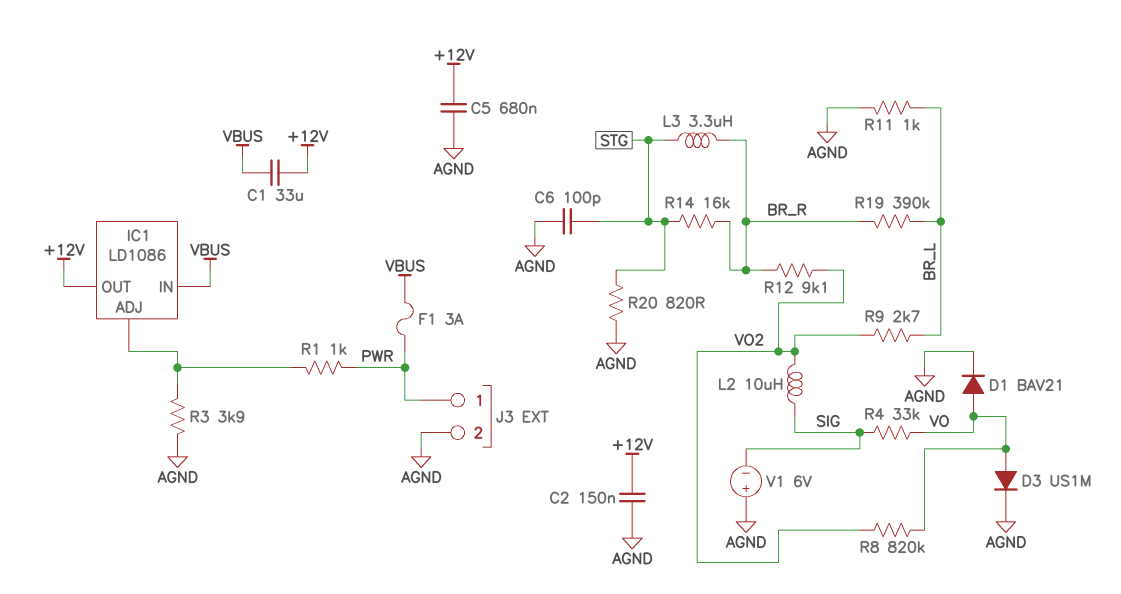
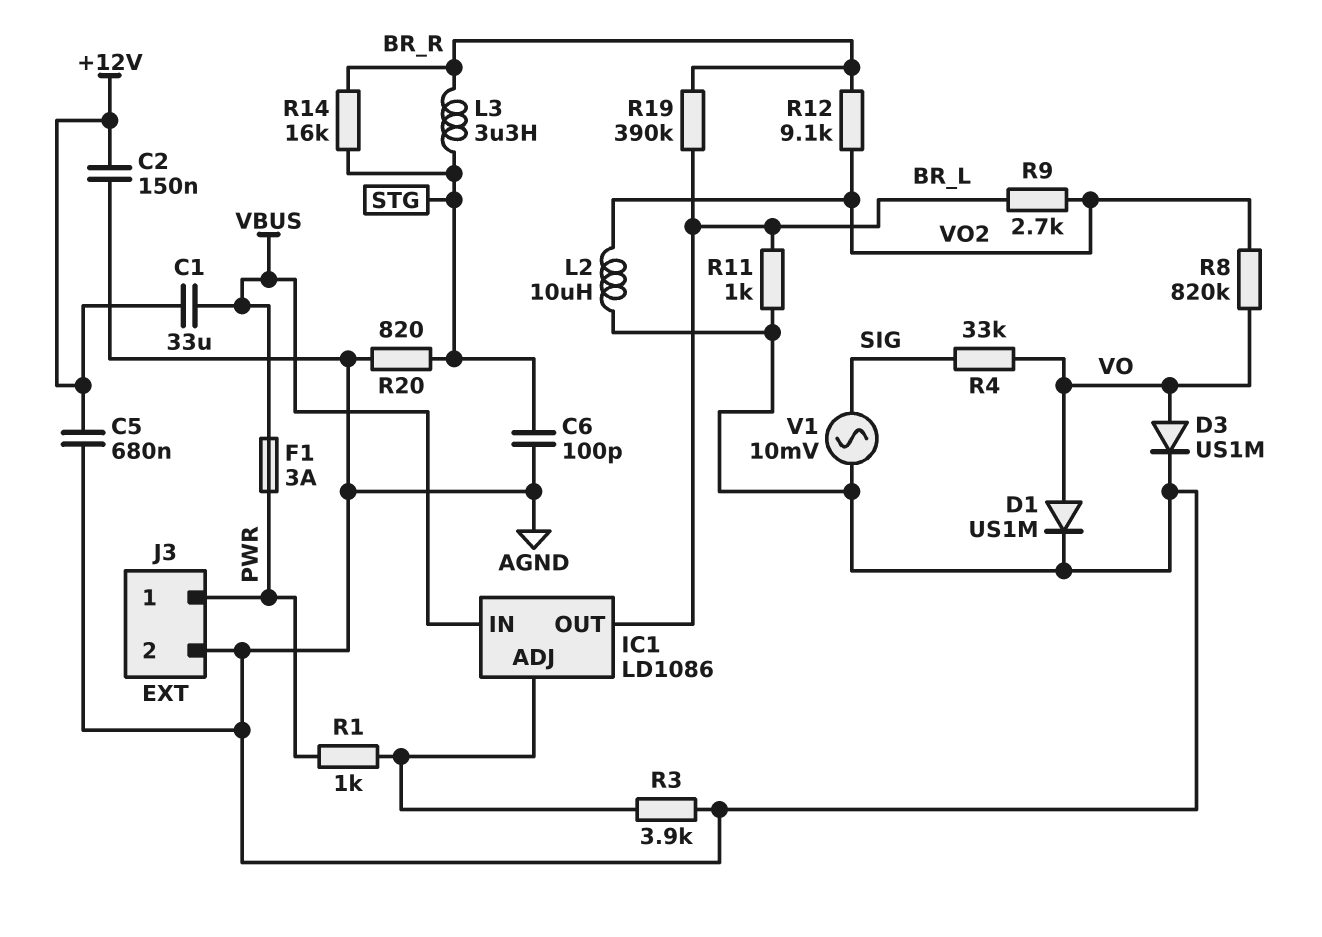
D1: diode BAV21 (A VO, K AGND) -> diode US1M (A VO, K AGND)
IC1 pin OUT: +12V -> BR_L
L2: 10uH (SIG, VO2) -> 10uH (AGND, VO2)
V1: 6V (plus AGND, minus SIG) -> AC 10mV (AGND, SIG)

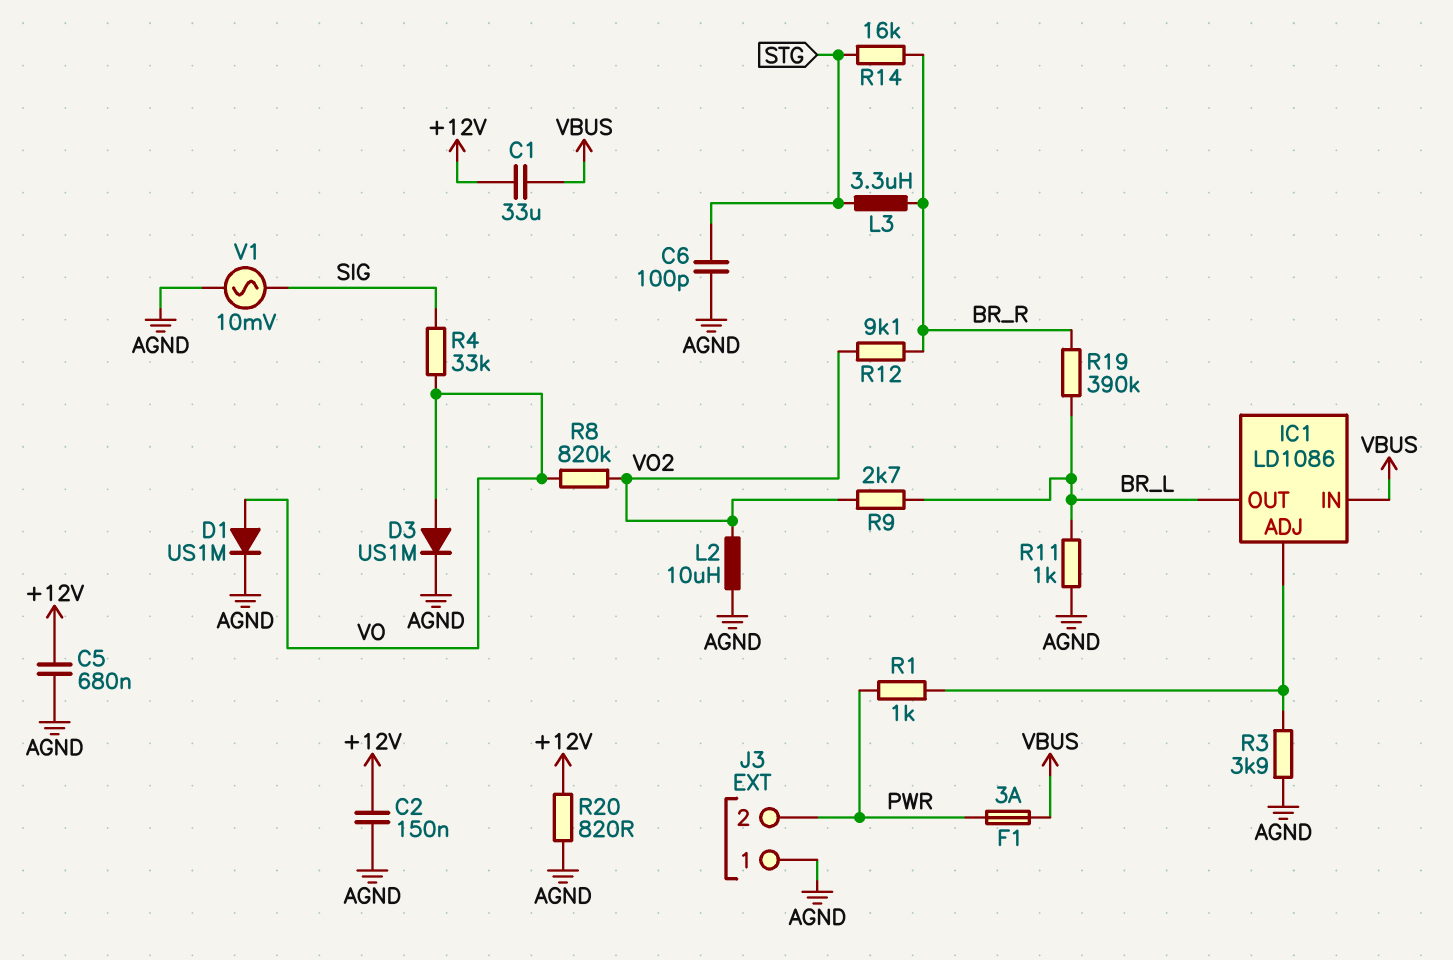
J3 pin 1: PWR -> AGND
J3 pin 2: AGND -> PWR
R20: 820 (AGND, STG) -> 820 (+12V, AGND)

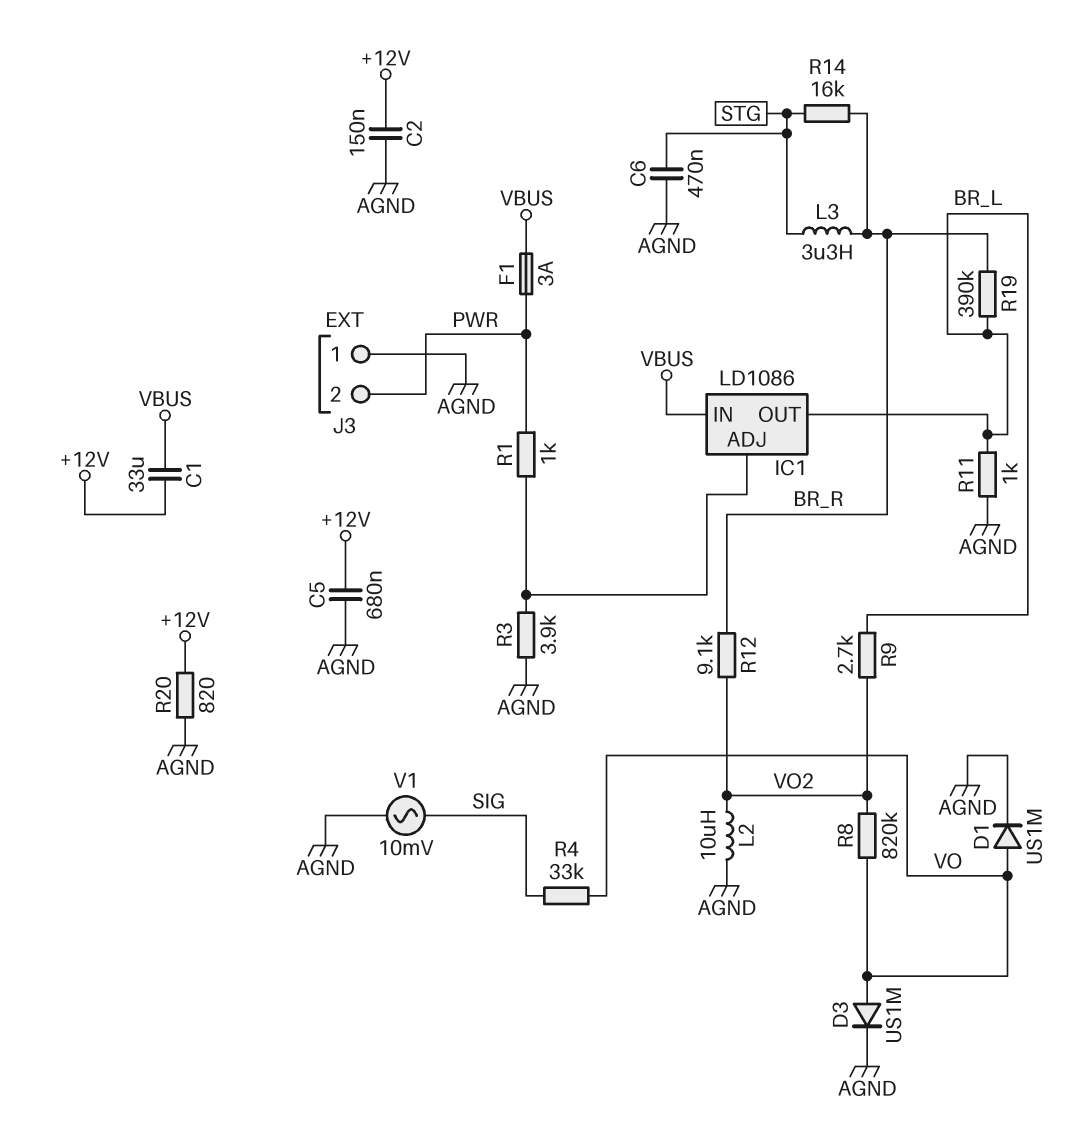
C6: 100pF (AGND, STG) -> 470nF (AGND, STG)

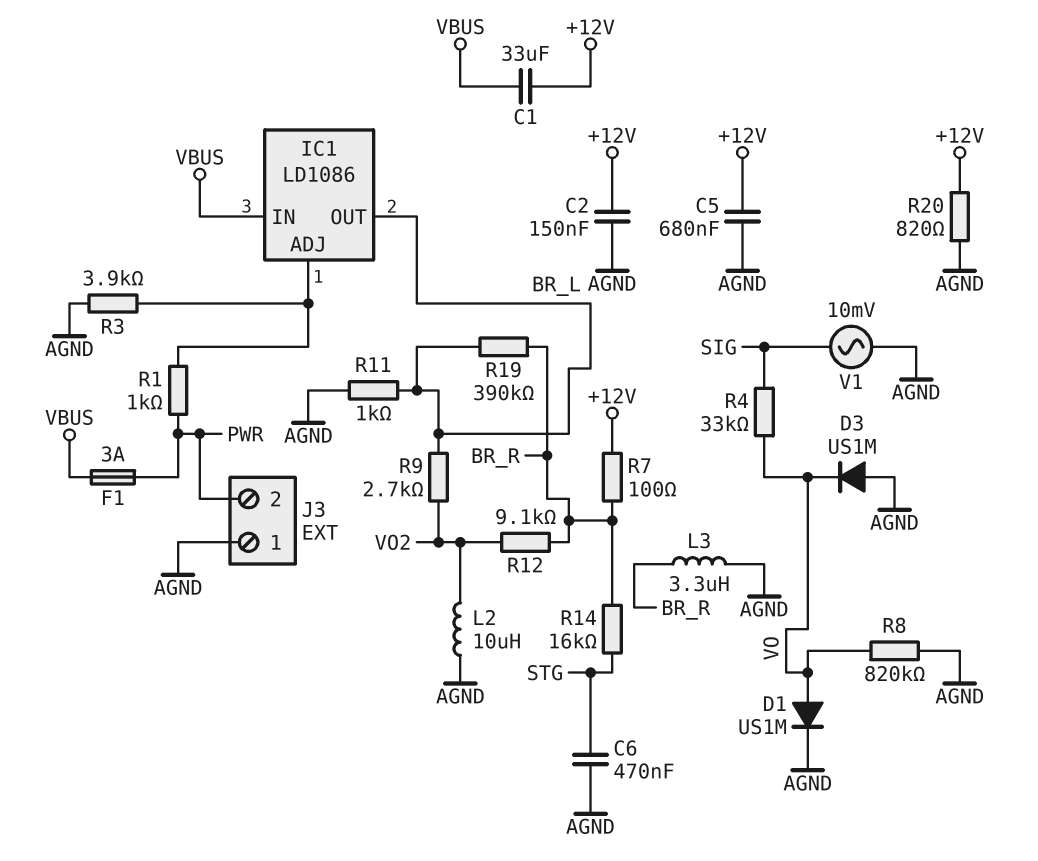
D3: diode US1M (A VO, K AGND) -> diode US1M (A AGND, K VO)
L3: 3.3uH (BR_R, STG) -> 3.3uH (AGND, BR_R)
R7: none -> 100 (+12V, BR_R)
R8: 820k (VO, VO2) -> 820k (AGND, VO)

